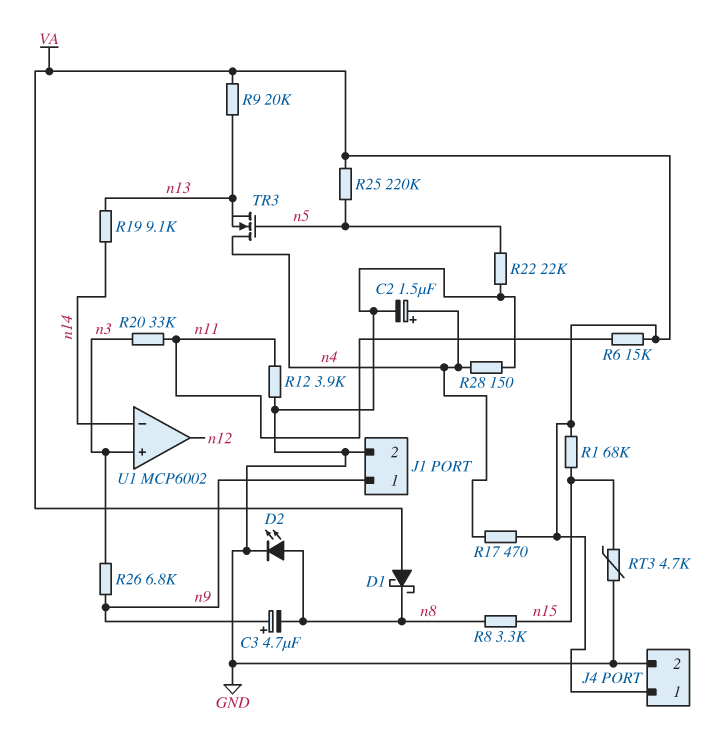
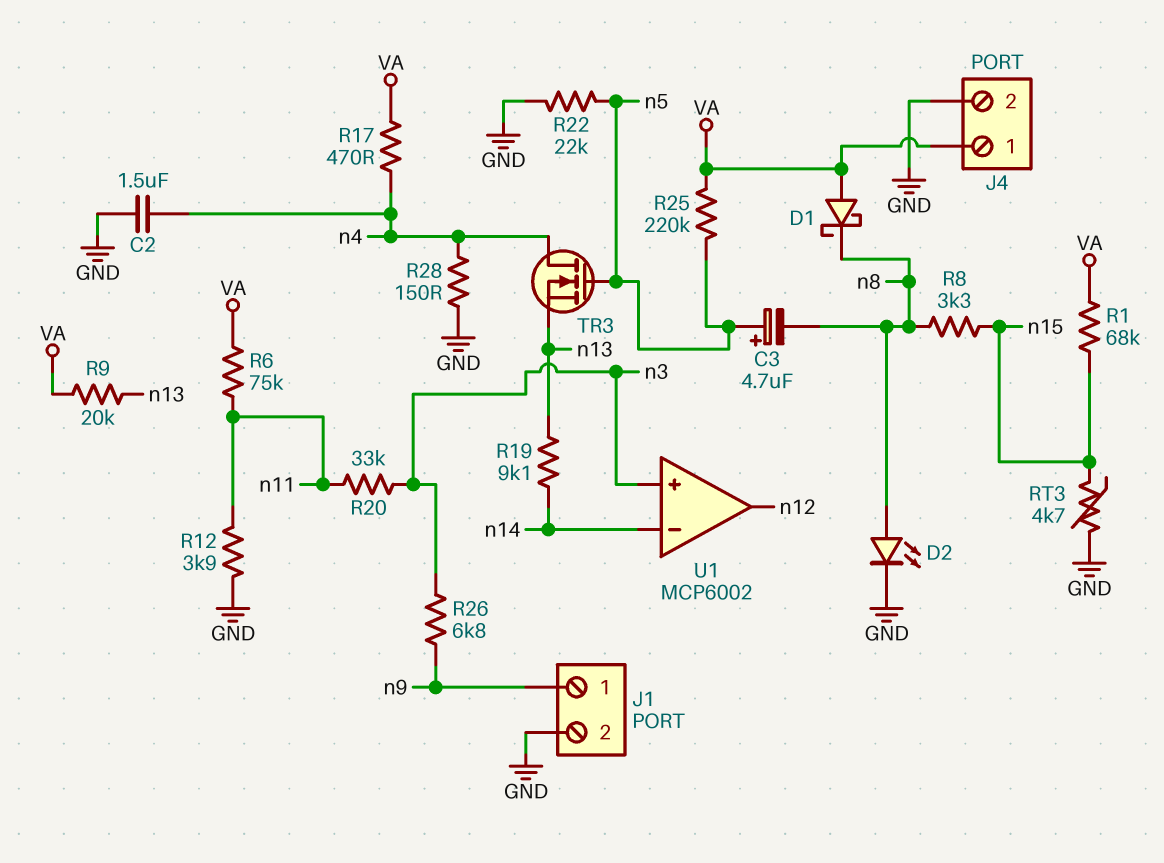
C2: 1.5uF (plus n4, minus GND) -> 1.5uF (GND, n4)
C3: 4.7uF (plus n9, minus n8) -> 4.7uF (plus n5, minus n8)
R6: 15k (VA, n11) -> 75k (VA, n11)

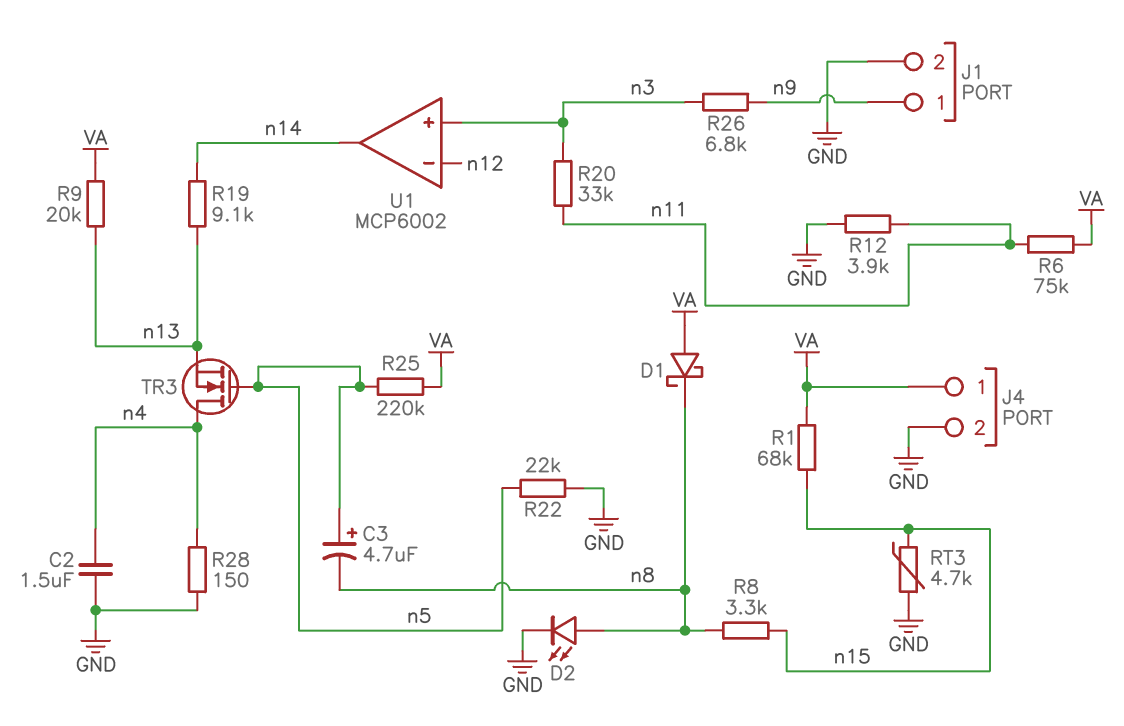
R17: 470 (VA, n4) -> none
U1 pin in-: n14 -> n12
U1 pin out: n12 -> n14

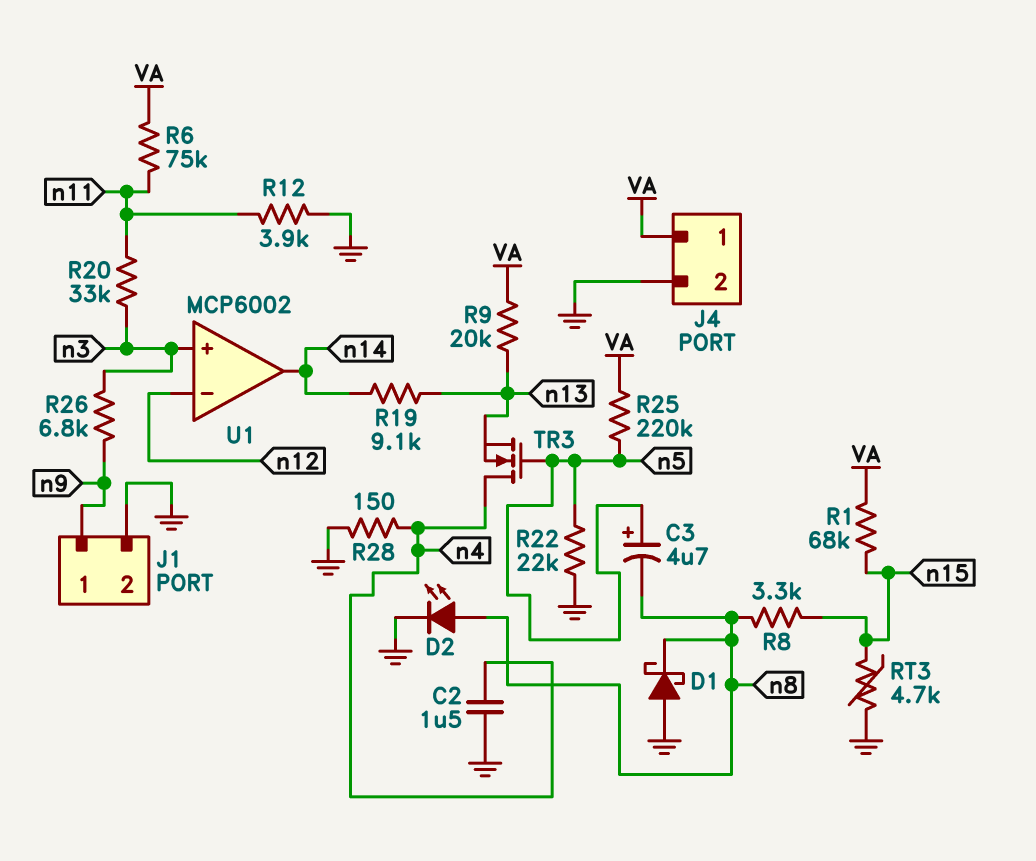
D1: schottky (A VA, K n8) -> schottky (A GND, K n8)

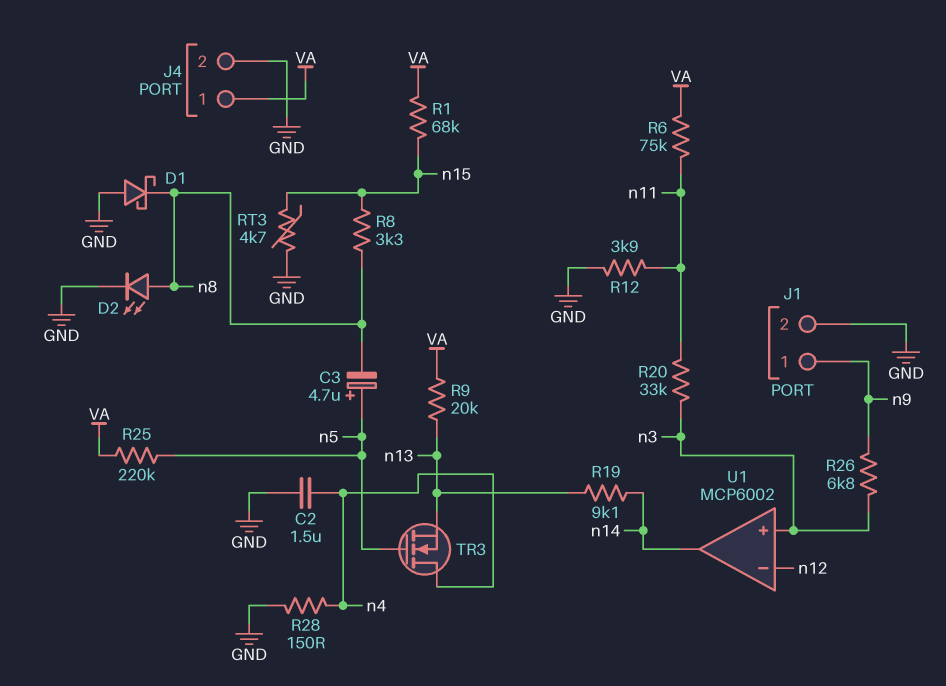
R22: 22k (GND, n5) -> none

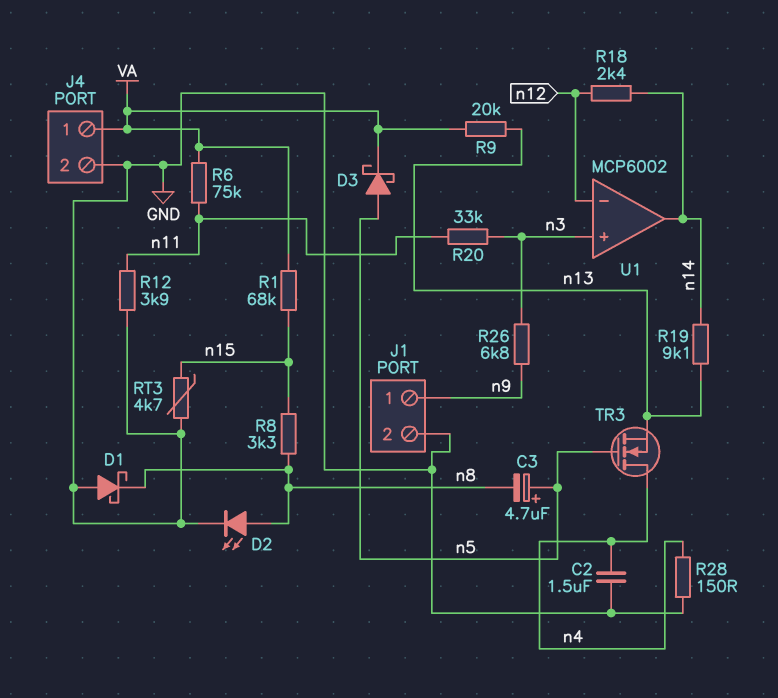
D3: none -> schottky (A n5, K VA)
R18: none -> 2.4k (n12, n14)
R25: 220k (VA, n5) -> none

